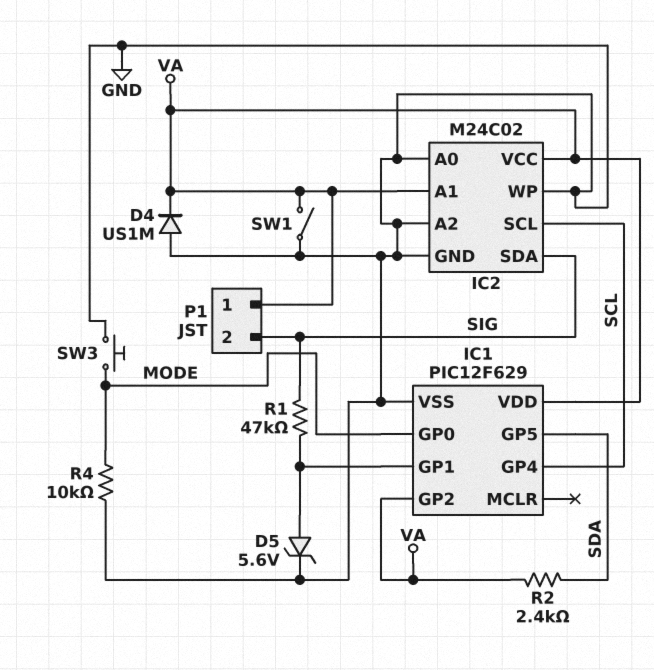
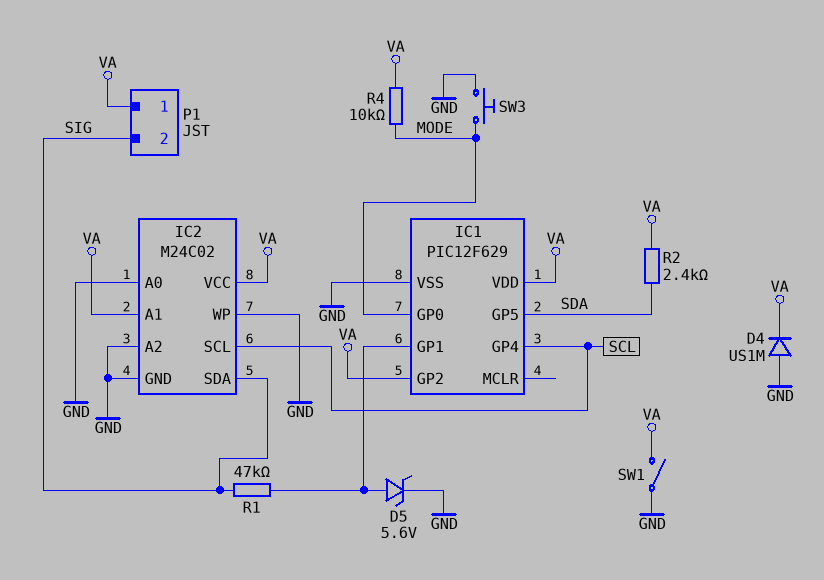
R4: 10k (GND, MODE) -> 10k (MODE, VA)

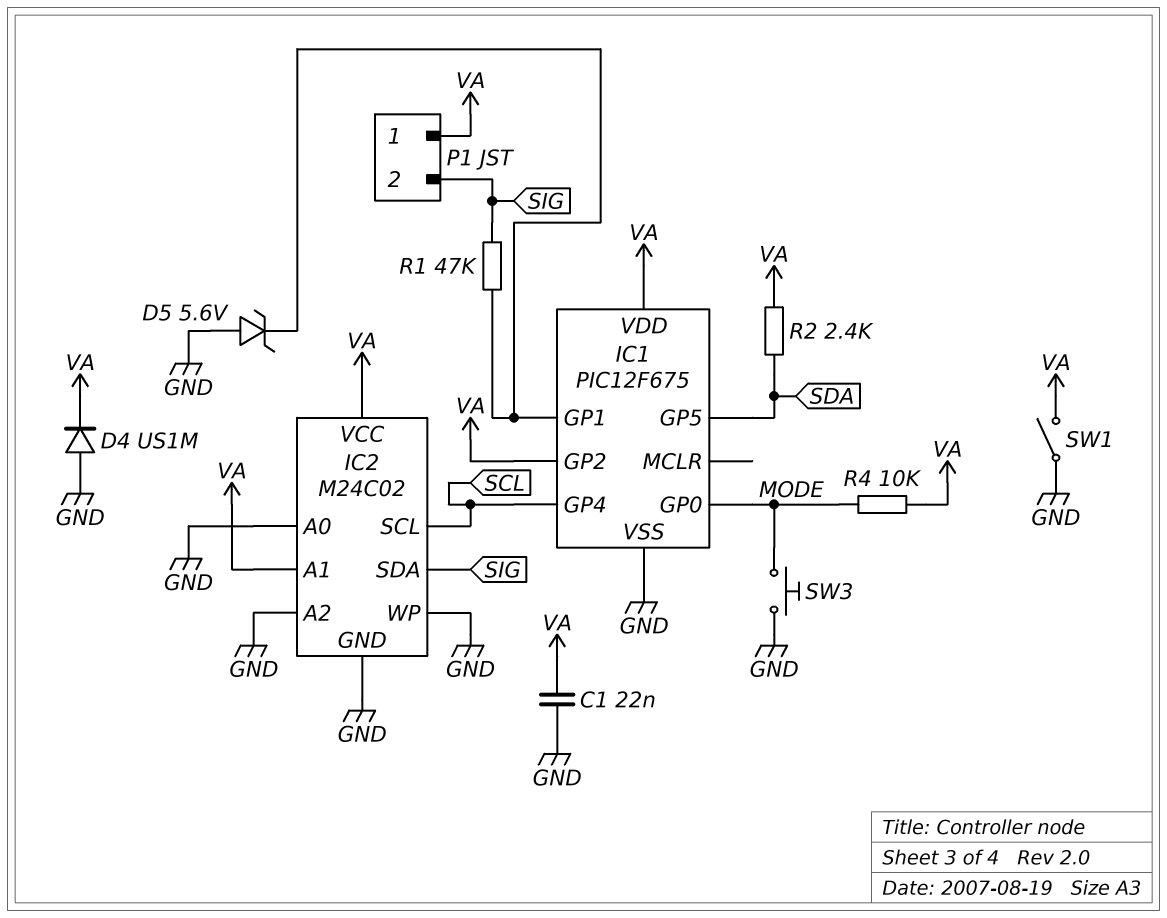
C1: none -> 22nF (GND, VA)
D5: zener 5.6V (A IC1/GP1, K GND) -> zener 5.6V (A GND, K IC1/GP1)
IC1: PIC12F629 -> PIC12F675

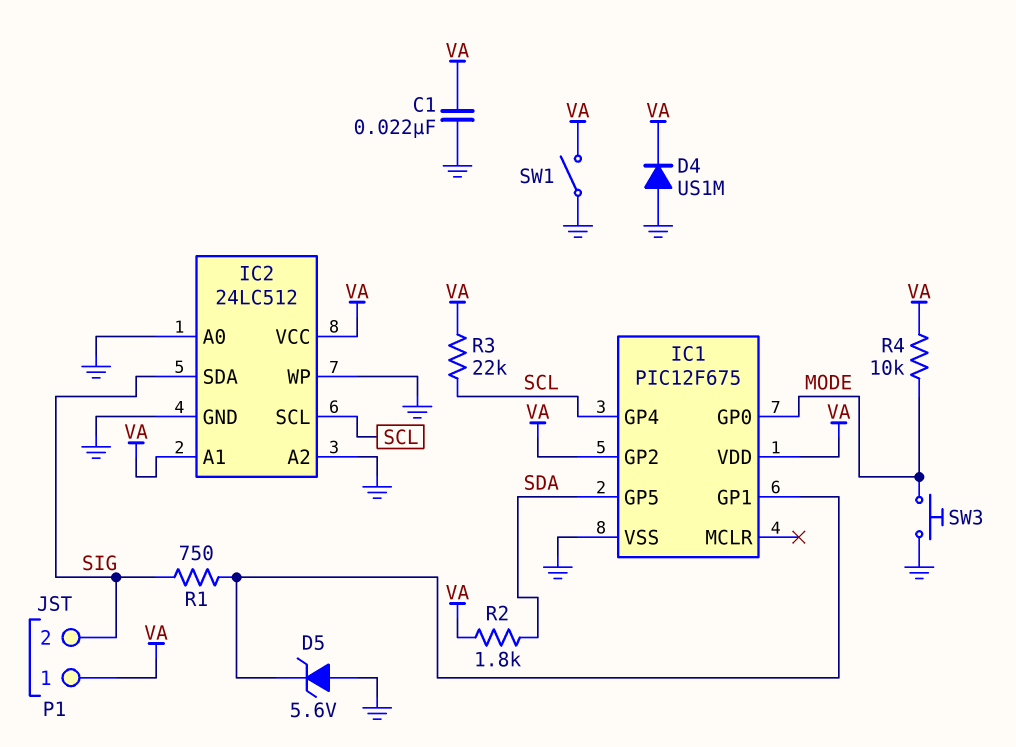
IC2: M24C02 -> 24LC512
R1: 47k (IC1/GP1, SIG) -> 750 (IC1/GP1, SIG)
R2: 2.4k (SDA, VA) -> 1.8k (SDA, VA)
R3: none -> 22k (SCL, VA)

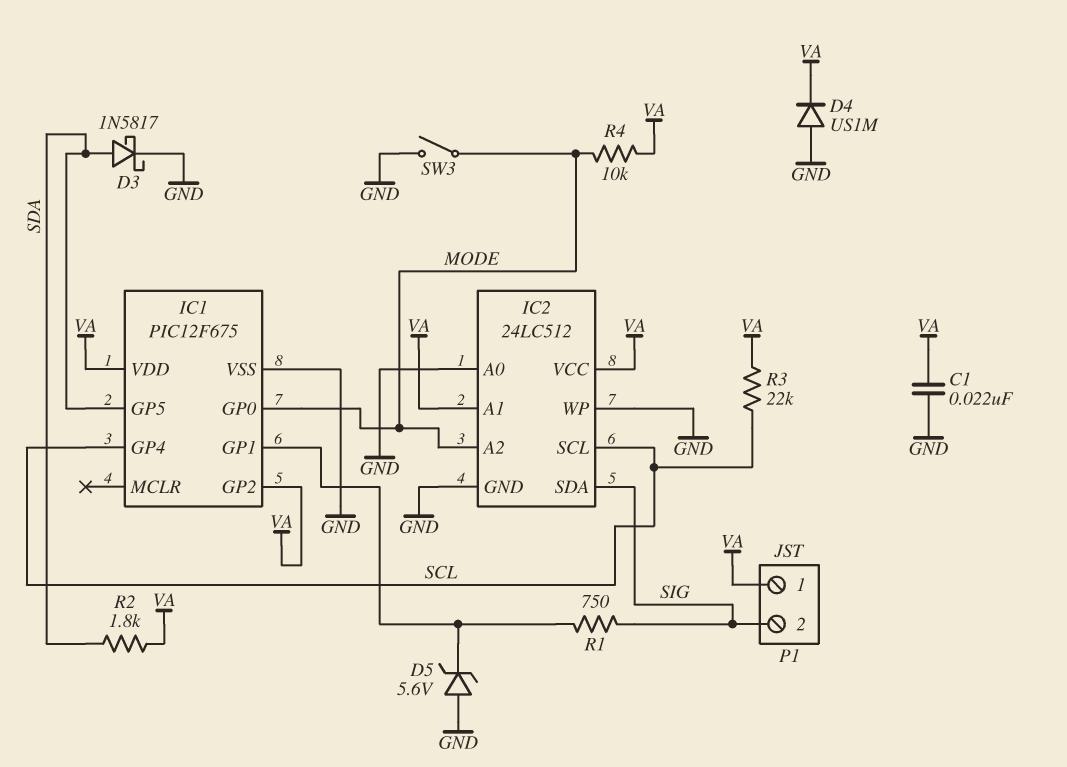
D3: none -> schottky 1N5817 (A SDA, K GND)
IC2 pin A2: GND -> MODE
SW1: switch (GND, VA) -> none
SW3: button (GND, MODE) -> switch (GND, MODE)

